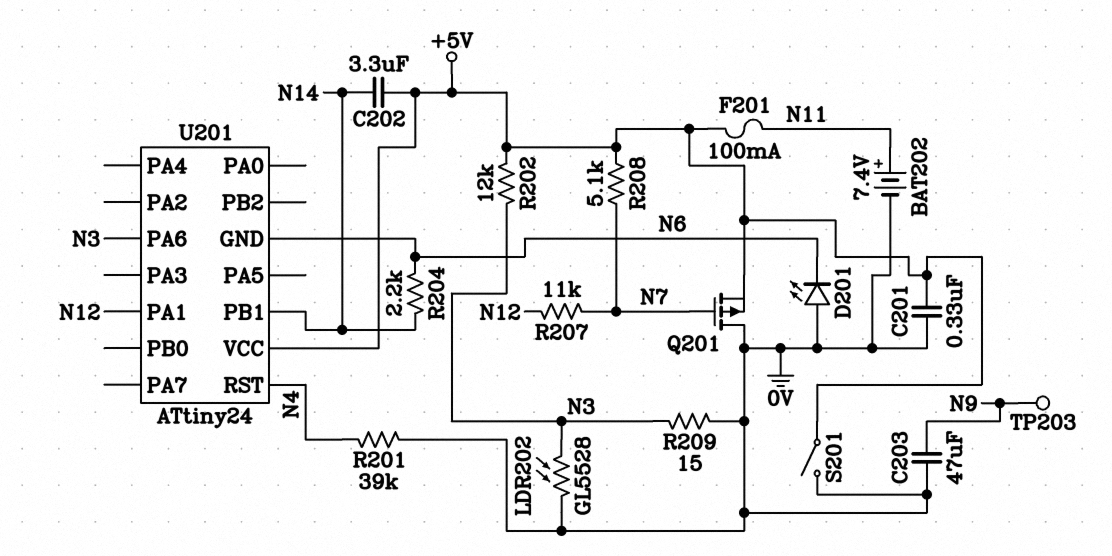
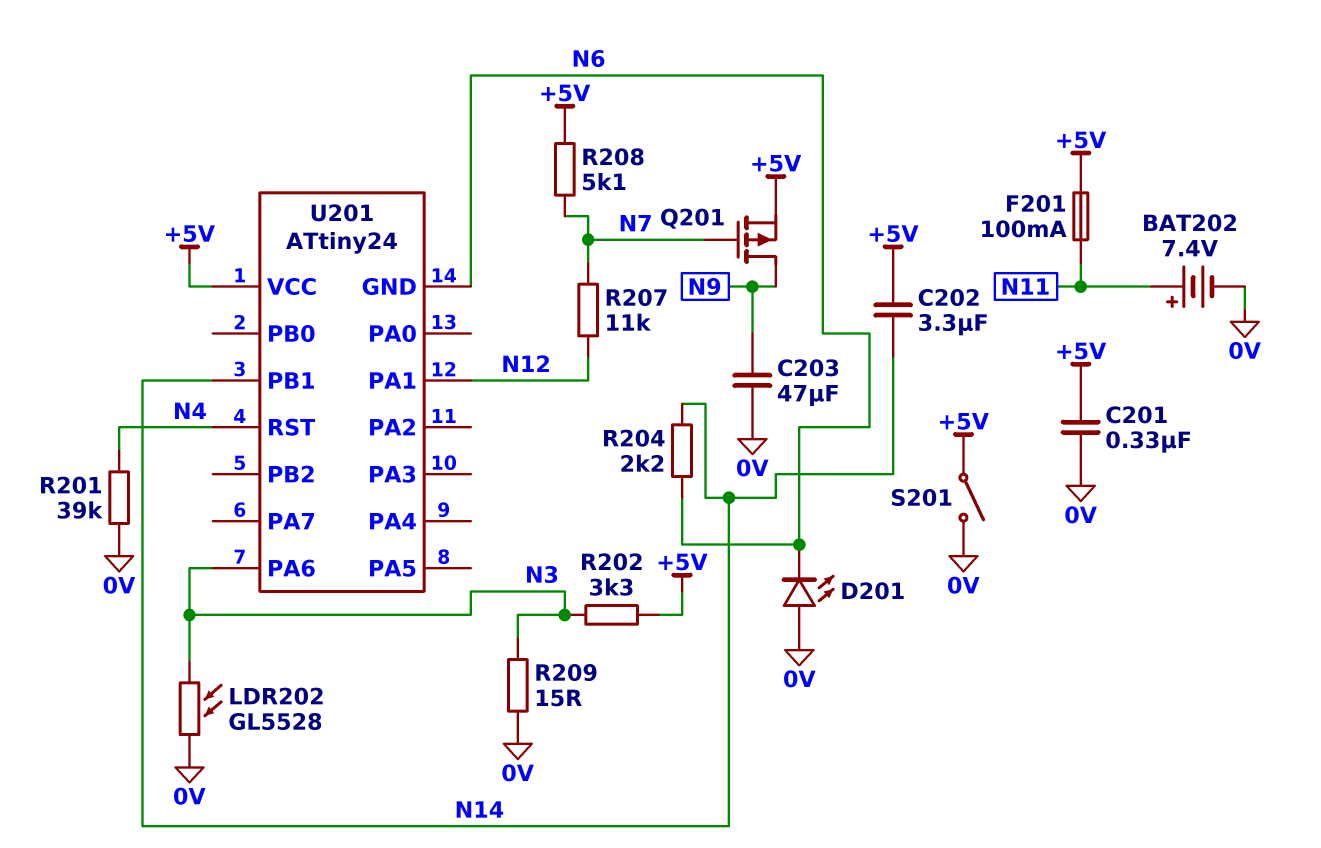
Q201: PMOS (G N7, D 0V, S +5V) -> PMOS (G N7, D N9, S +5V)
R202: 12k (+5V, N3) -> 3.3k (+5V, N3)
TP203: test point (N9) -> none

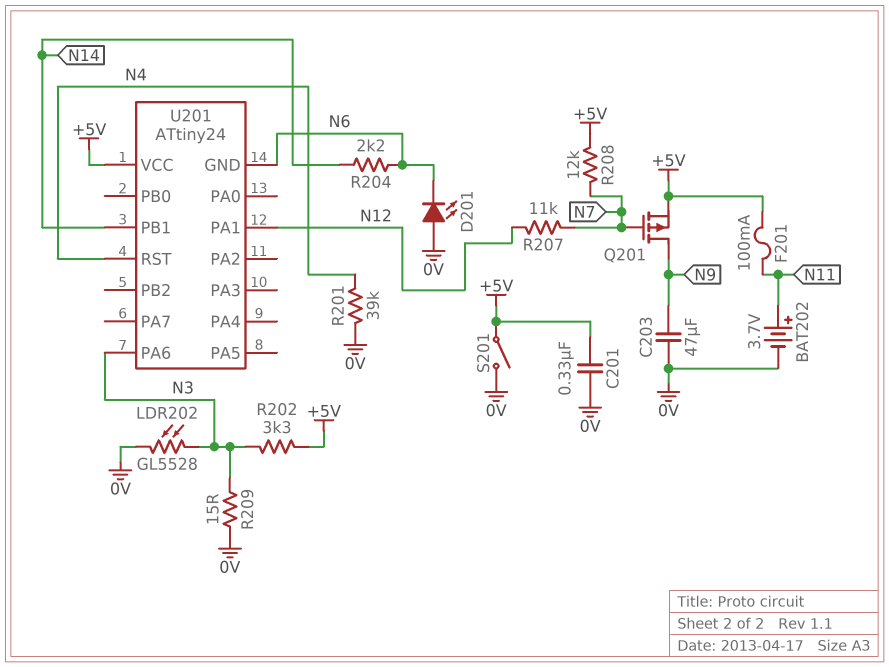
BAT202: 7.4V (plus N11, minus 0V) -> 3.7V (plus N11, minus 0V)
C202: 3.3uF (+5V, N14) -> none
R208: 5.1k (+5V, N7) -> 12k (+5V, N7)

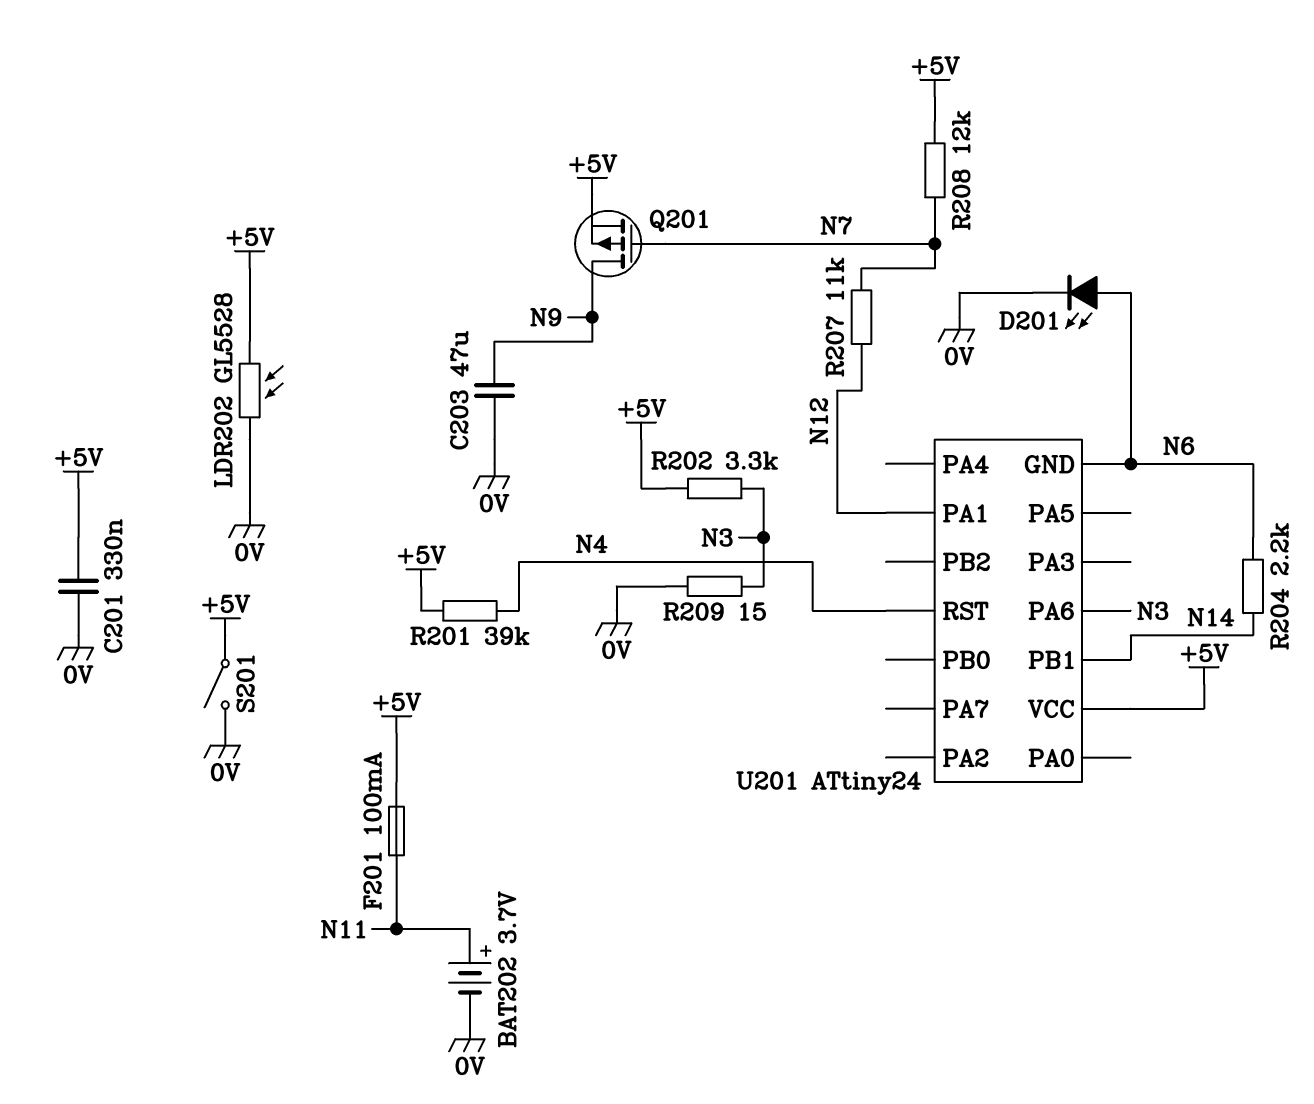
D201: LED (A 0V, K N6) -> LED (A N6, K 0V)
LDR202: GL5528 (0V, N3) -> GL5528 (+5V, 0V)
R201: 39k (0V, N4) -> 39k (+5V, N4)

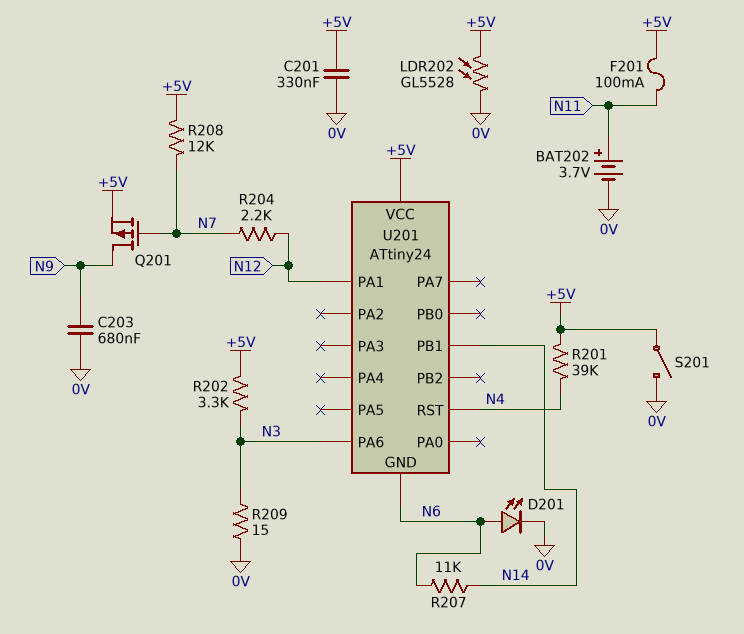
C203: 47uF (0V, N9) -> 680nF (0V, N9)
R204: 2.2k (N6, N14) -> 2.2k (N7, N12)
R207: 11k (N7, N12) -> 11k (N6, N14)

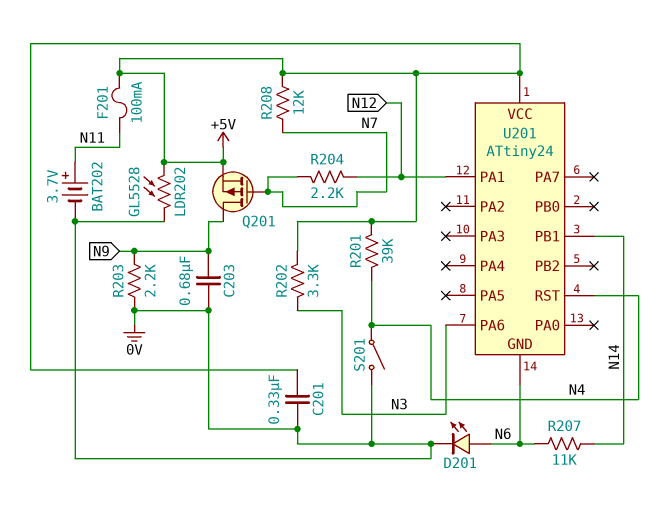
R203: none -> 2.2k (0V, N9)
R209: 15 (0V, N3) -> none
S201: switch (+5V, 0V) -> switch (0V, N4)

